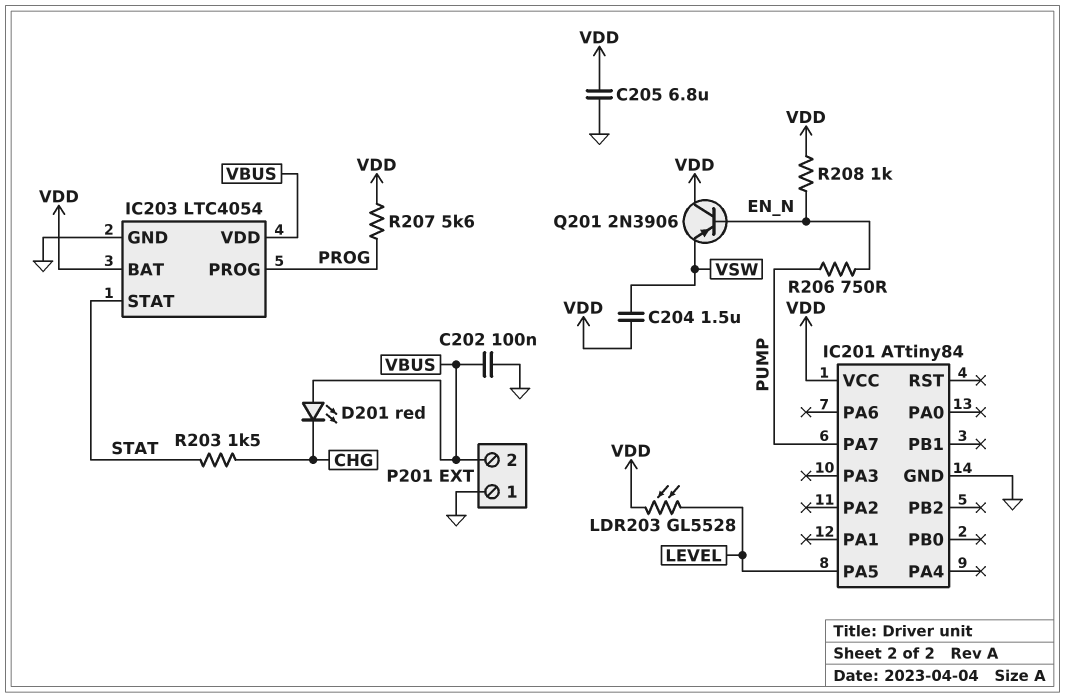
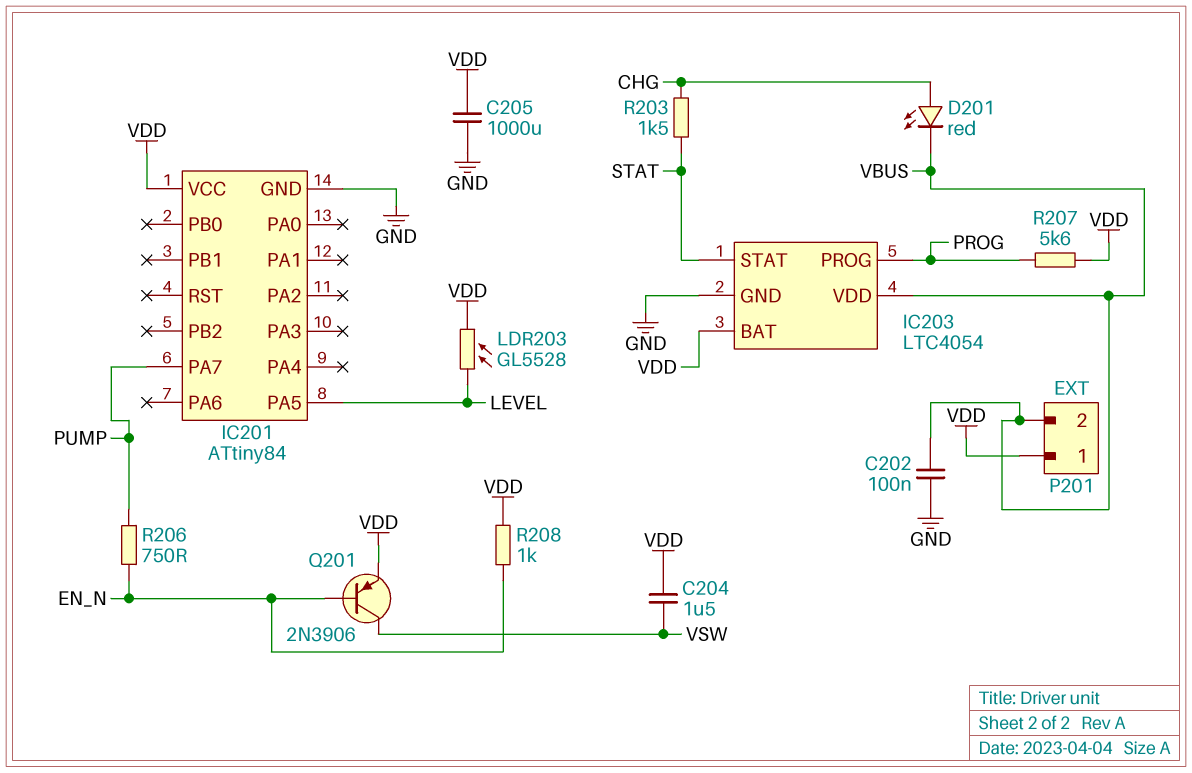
C205: 6.8uF (GND, VDD) -> 1000uF (GND, VDD)
D201: LED red (A VBUS, K CHG) -> LED red (A CHG, K VBUS)
P201 pin 1: GND -> VDD
Q201: PNP 2N3906 (B EN_N, C VDD, E VSW) -> PNP 2N3906 (B EN_N, C VSW, E VDD)

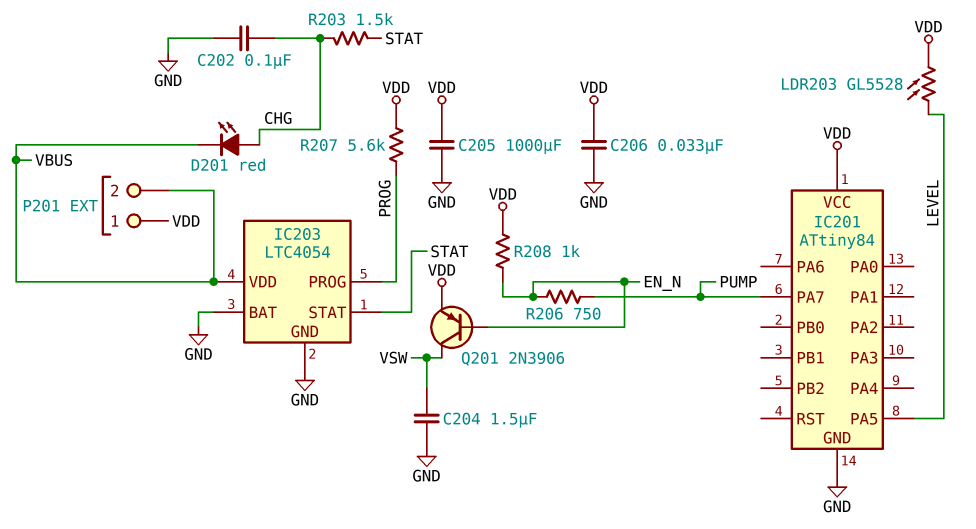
C202: 100nF (GND, VBUS) -> 100nF (CHG, GND)
C204: 1.5uF (VDD, VSW) -> 1.5uF (GND, VSW)
C206: none -> 33nF (GND, VDD)
IC203 pin BAT: VDD -> GND

